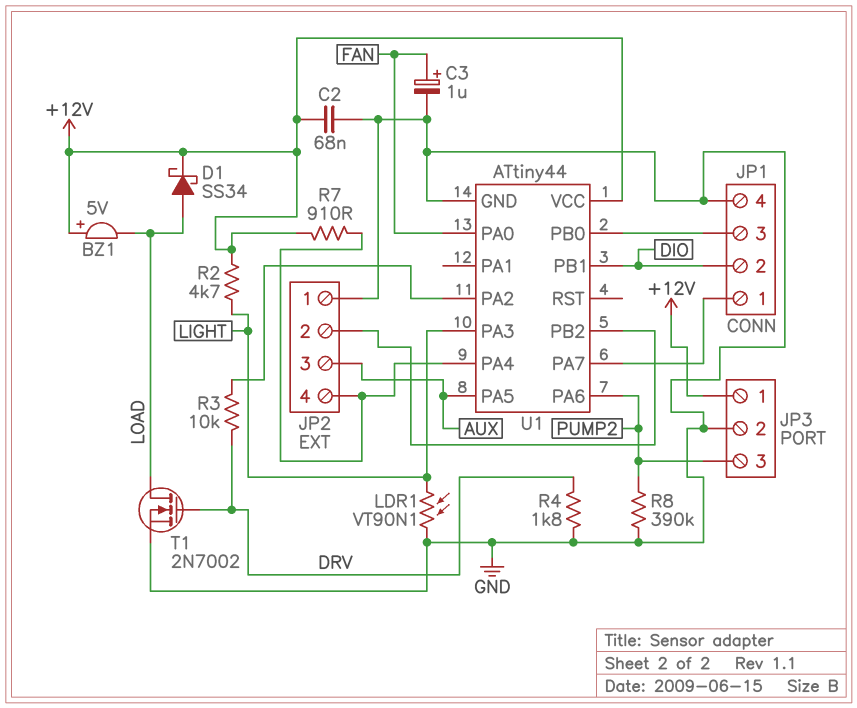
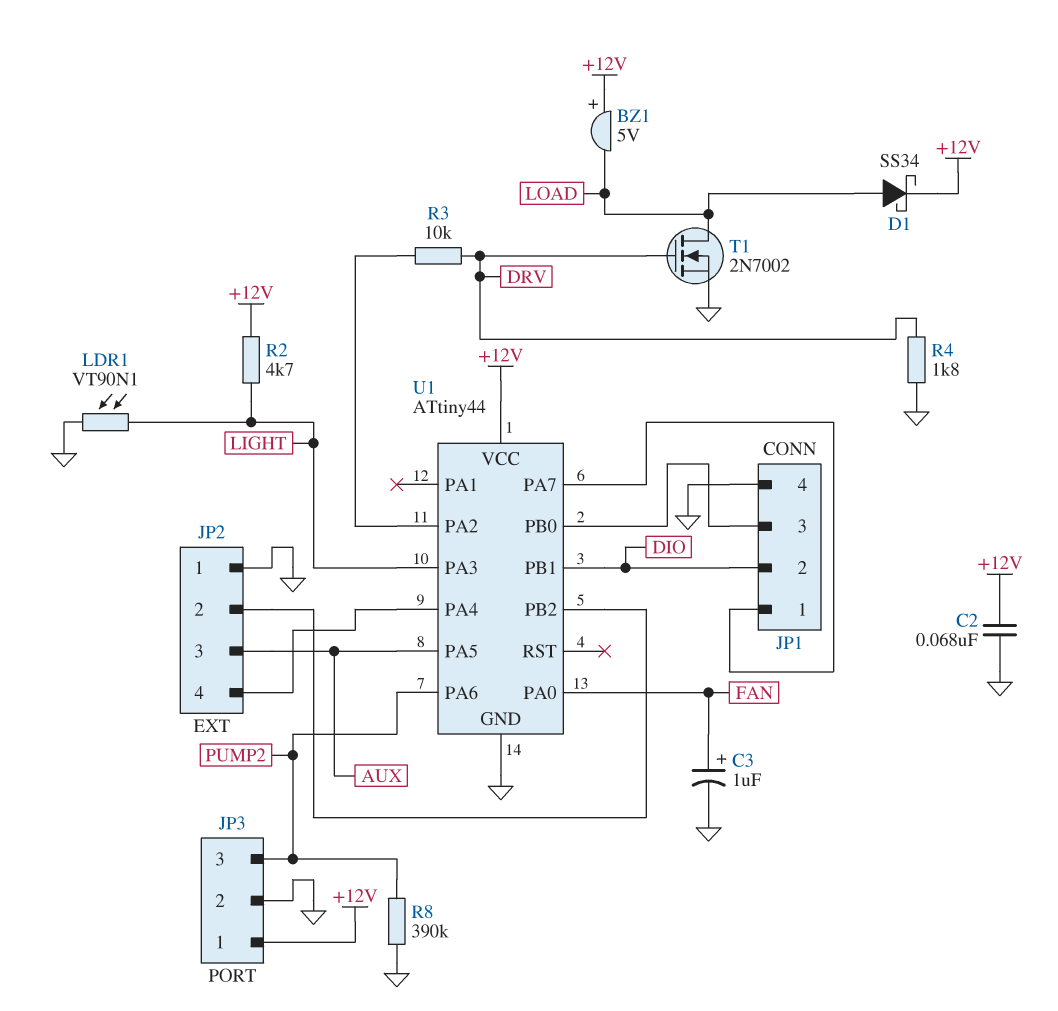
R7: 910 (+12V, JP2/4) -> none

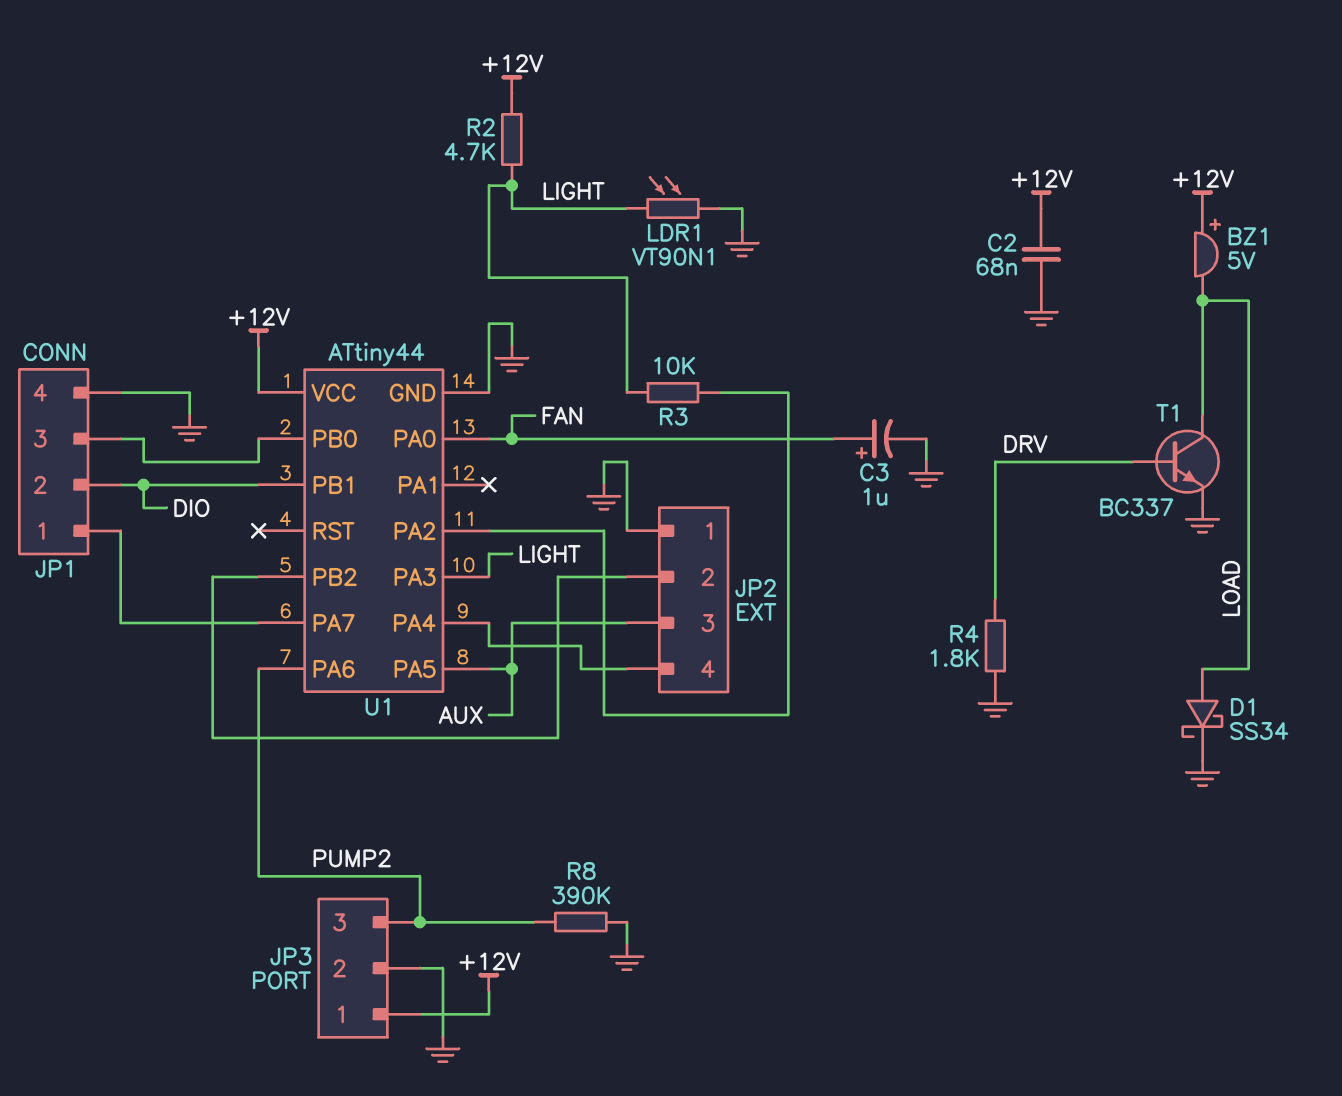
D1: schottky SS34 (A LOAD, K +12V) -> schottky SS34 (A LOAD, K GND)
R3: 10k (DRV, U1/PA2) -> 10k (LIGHT, U1/PA2)
T1: NMOS 2N7002 (G DRV, D LOAD, S GND) -> NPN BC337 (B DRV, C LOAD, E GND)

